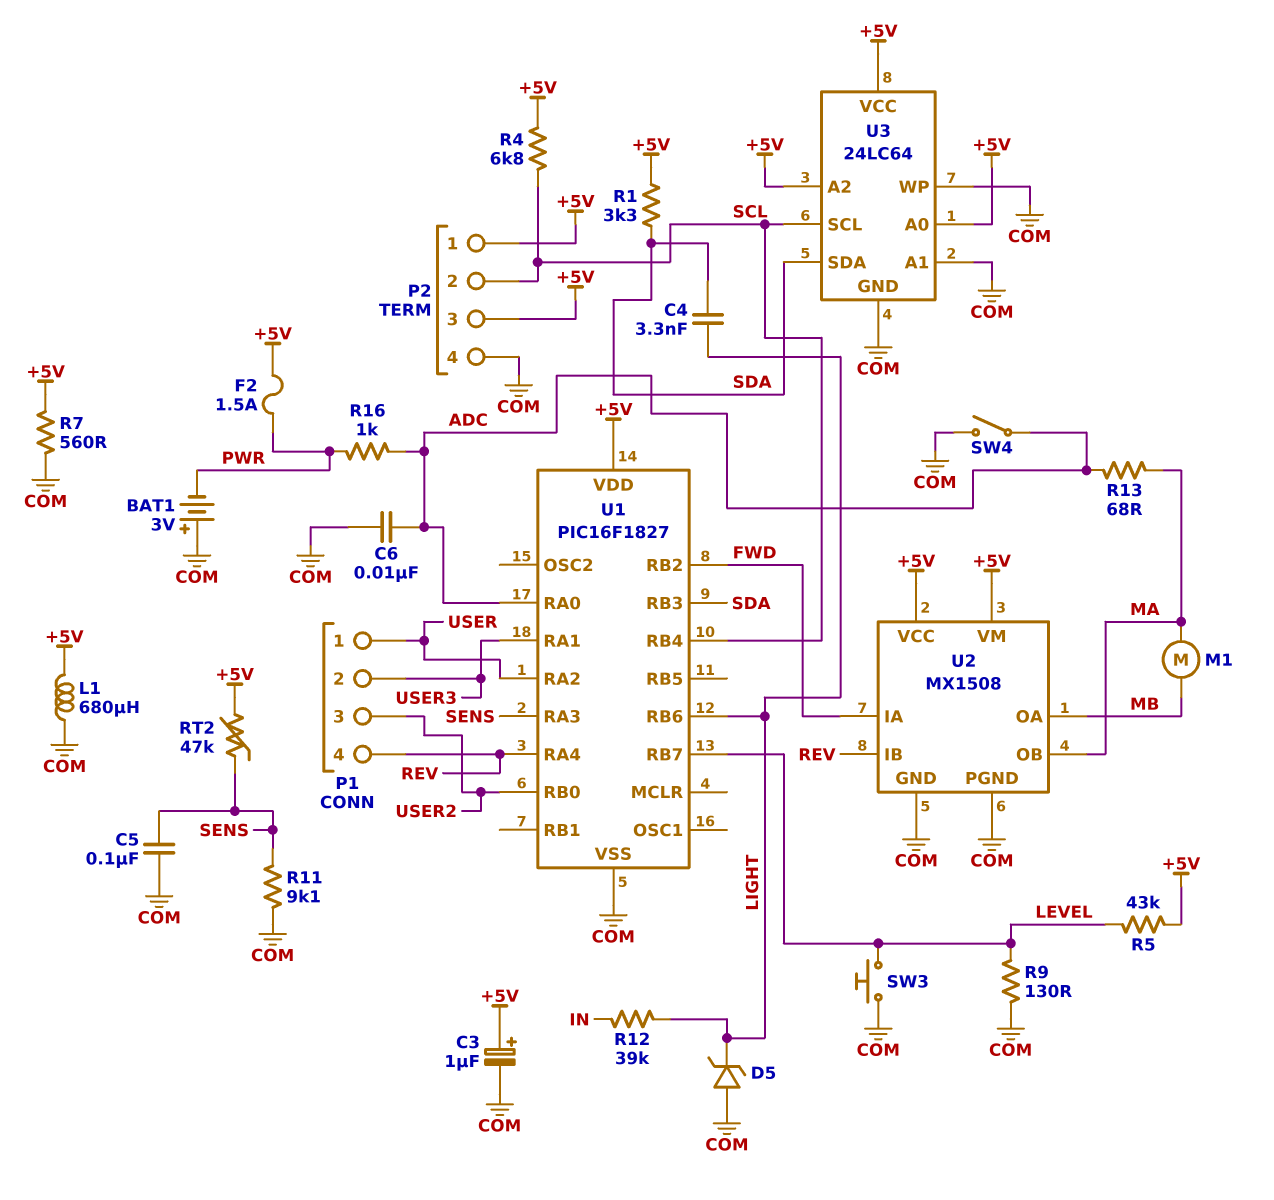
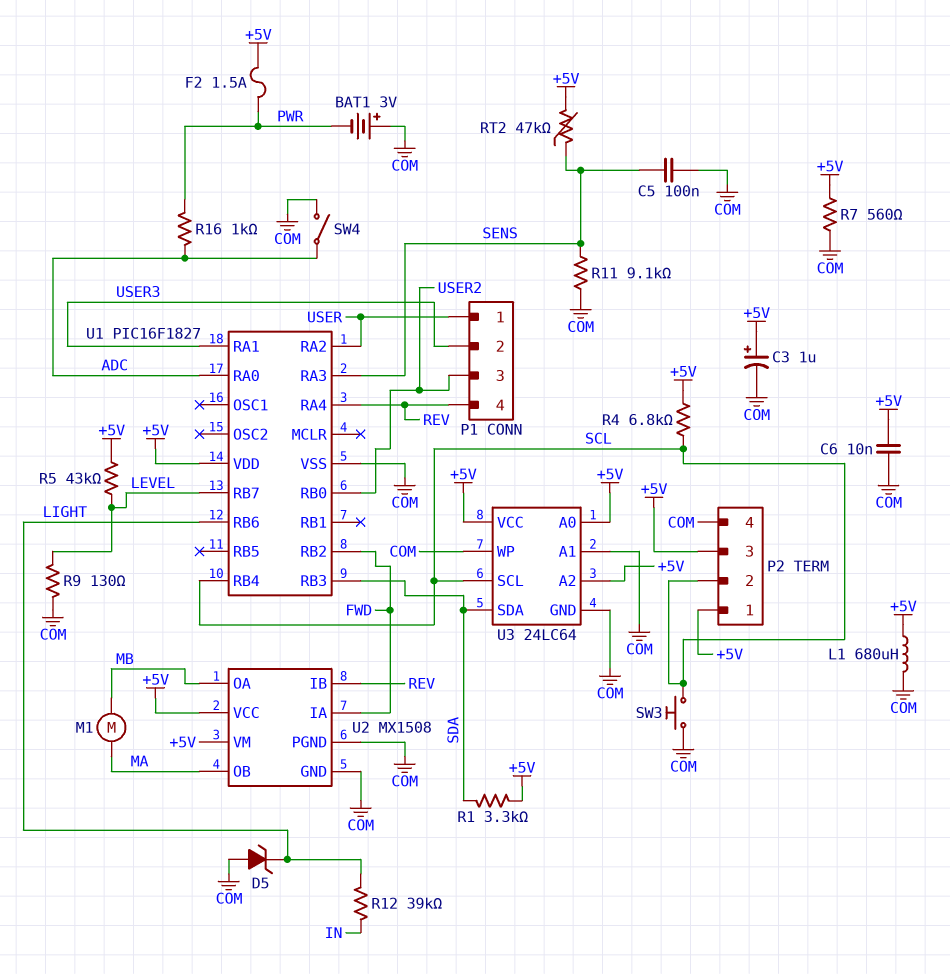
C4: 3.3nF (LIGHT, SDA) -> none
C6: 10nF (ADC, COM) -> 10nF (+5V, COM)
R13: 68 (ADC, MA) -> none
SW3: button (COM, LEVEL) -> button (COM, SCL)

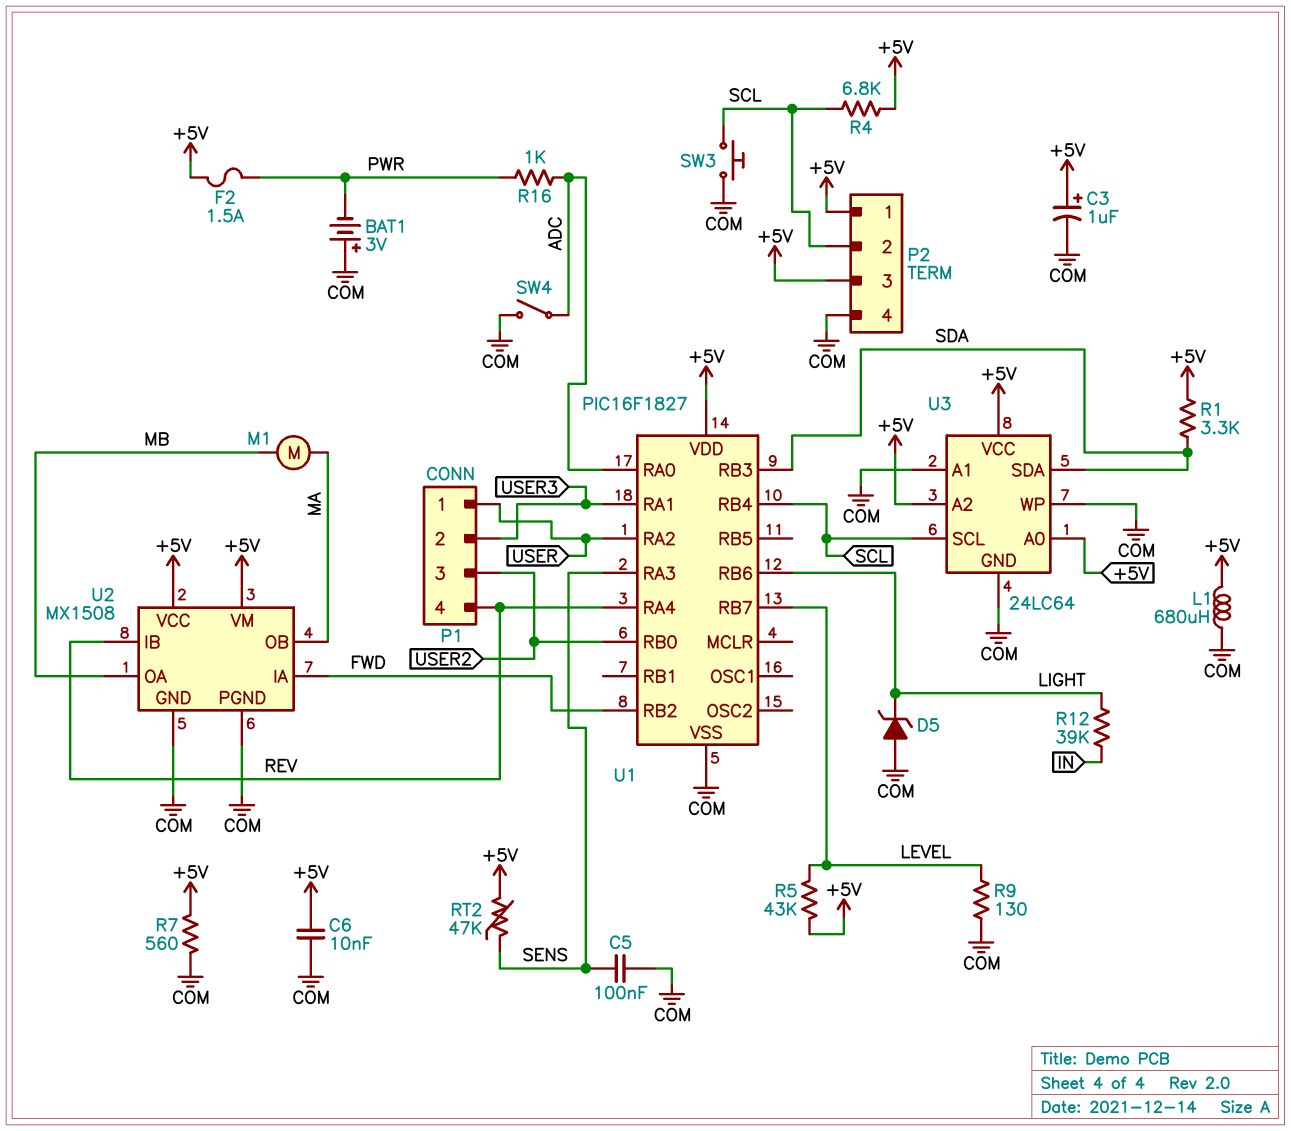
R11: 9.1k (COM, SENS) -> none

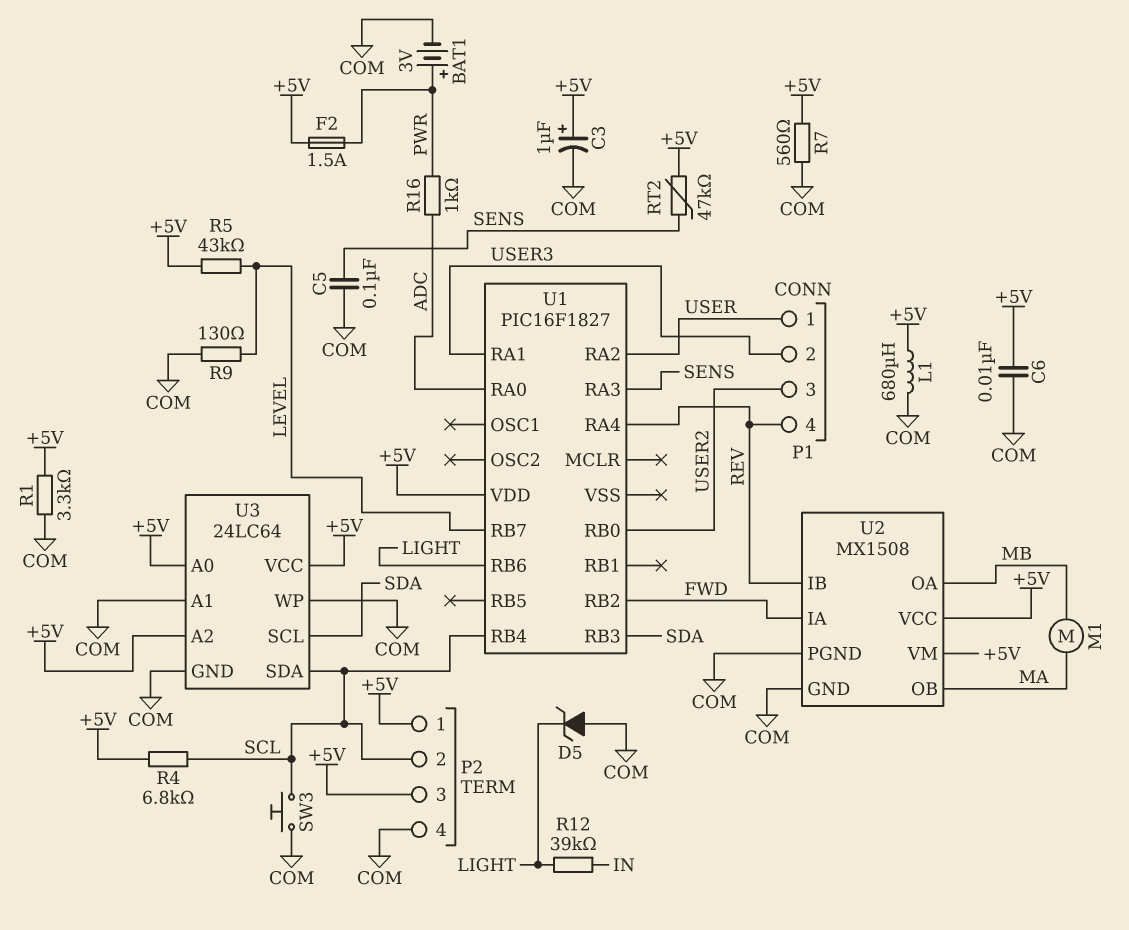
BAT1: 3V (plus COM, minus PWR) -> 3V (plus PWR, minus COM)
R1: 3.3k (+5V, SDA) -> 3.3k (+5V, COM)
SW4: switch (ADC, COM) -> none
U1 pin VSS: COM -> none
U3 pin SCL: SCL -> SDA
U3 pin SDA: SDA -> SCL

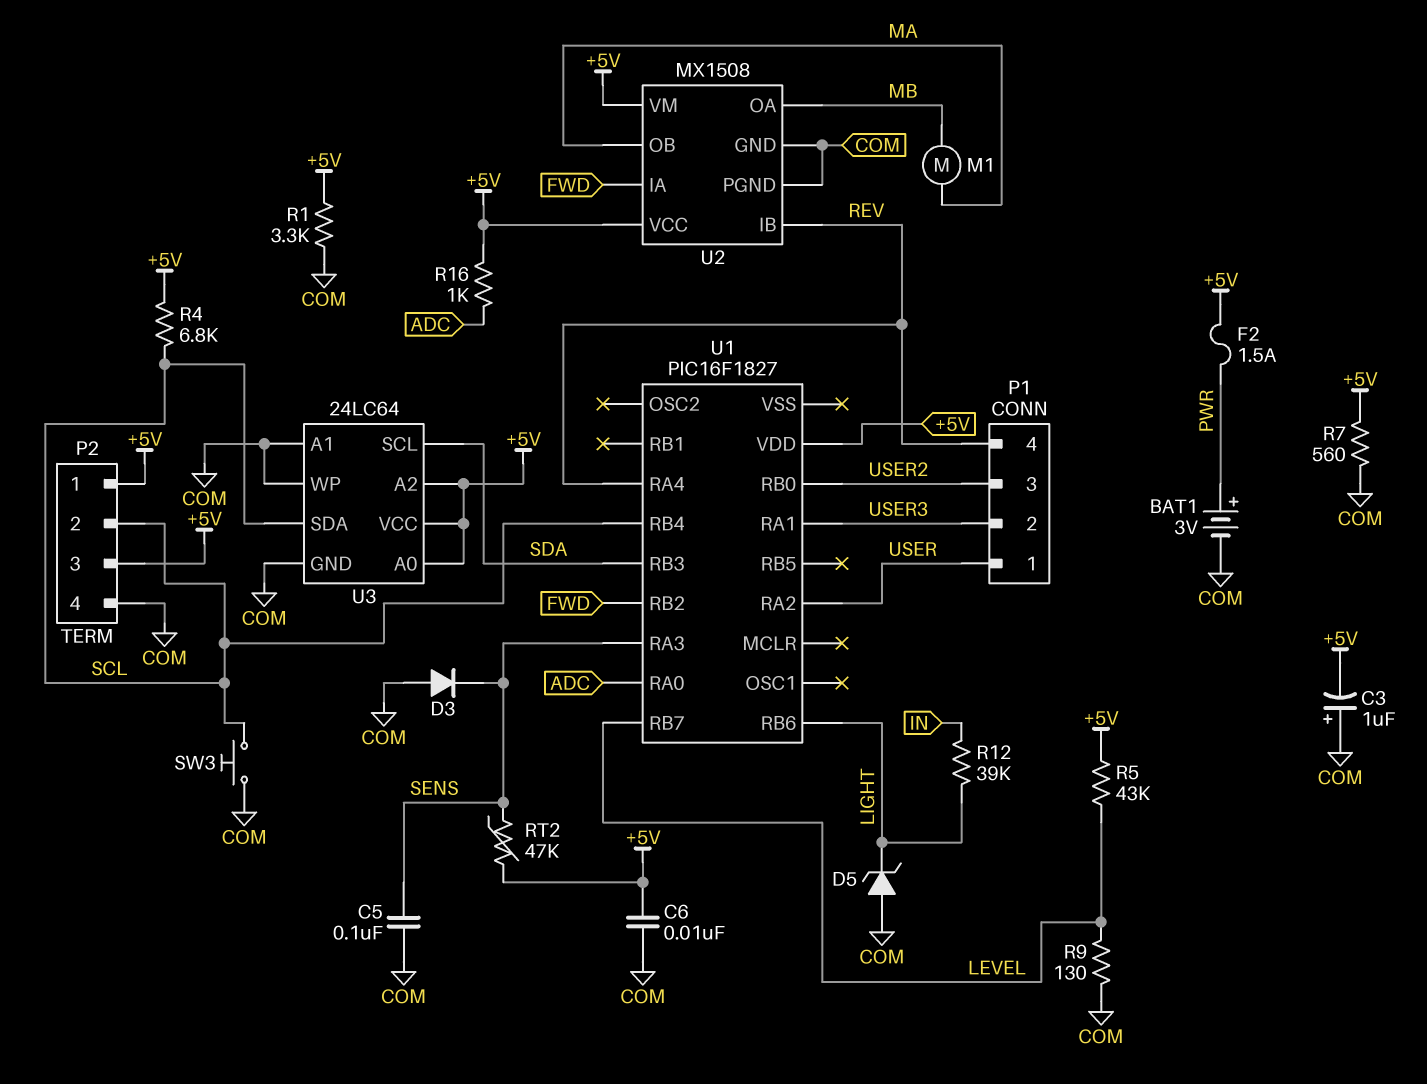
C3: 1uF (plus +5V, minus COM) -> 1uF (plus COM, minus +5V)
D3: none -> diode (A COM, K SENS)
L1: 680uH (+5V, COM) -> none
R16: 1k (ADC, PWR) -> 1k (+5V, ADC)

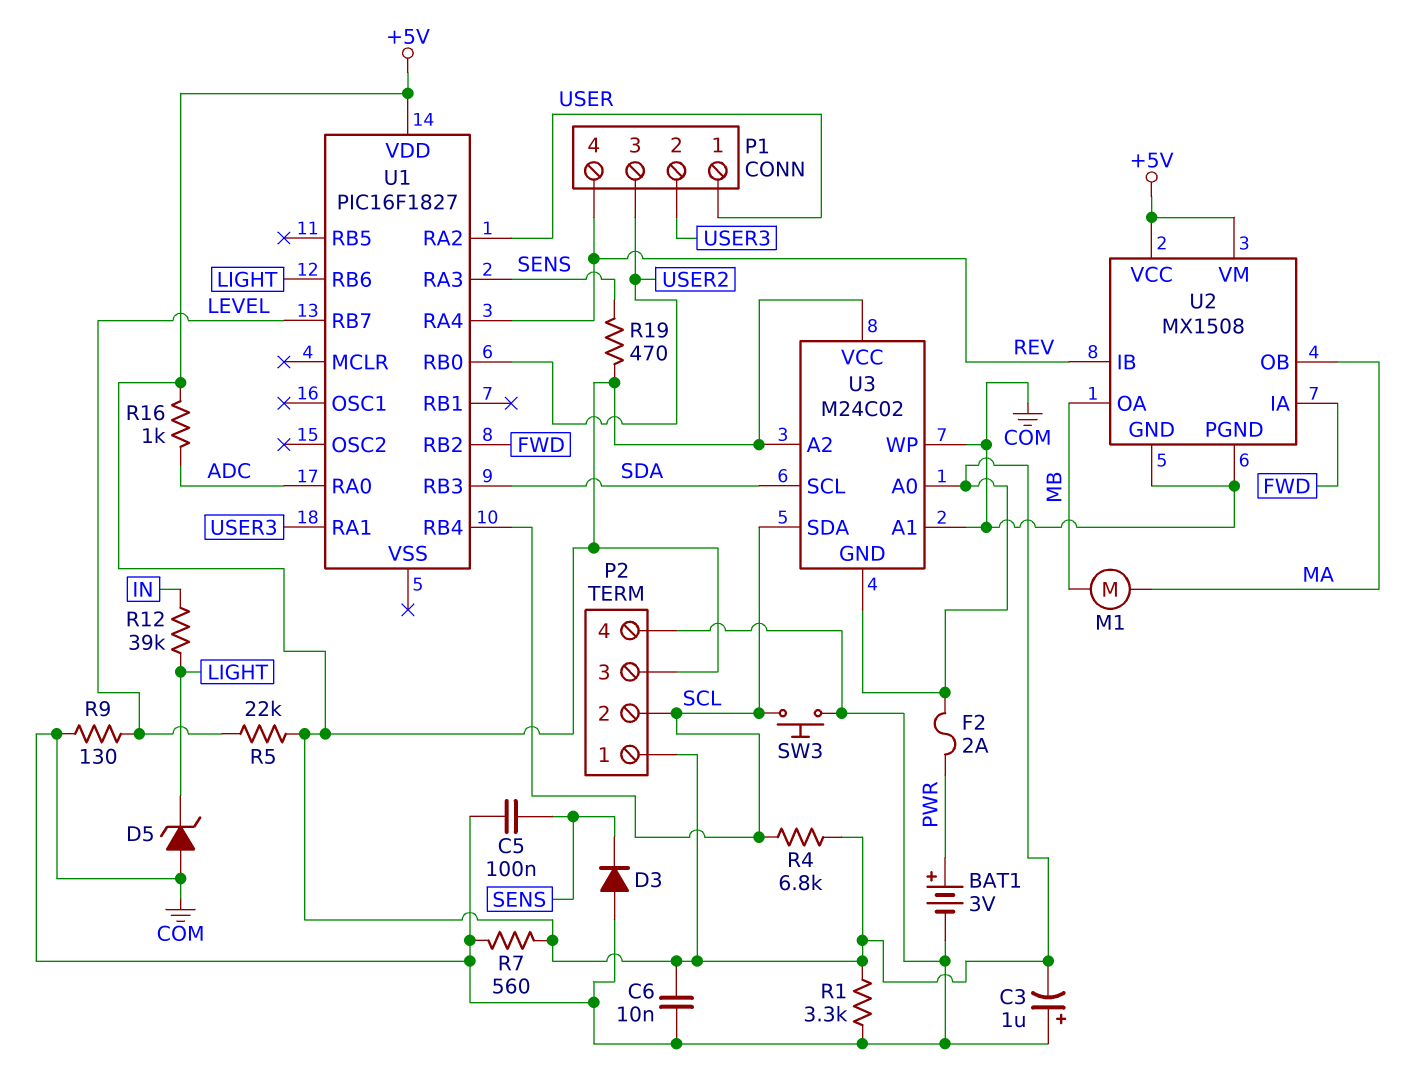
F2: 1.5A (+5V, PWR) -> 2A (+5V, PWR)
R5: 43k (+5V, LEVEL) -> 22k (+5V, LEVEL)
R19: none -> 470 (+5V, SENS)
RT2: 47k (+5V, SENS) -> none
U3: 24LC64 -> M24C02
U3 pin GND: COM -> +5V

